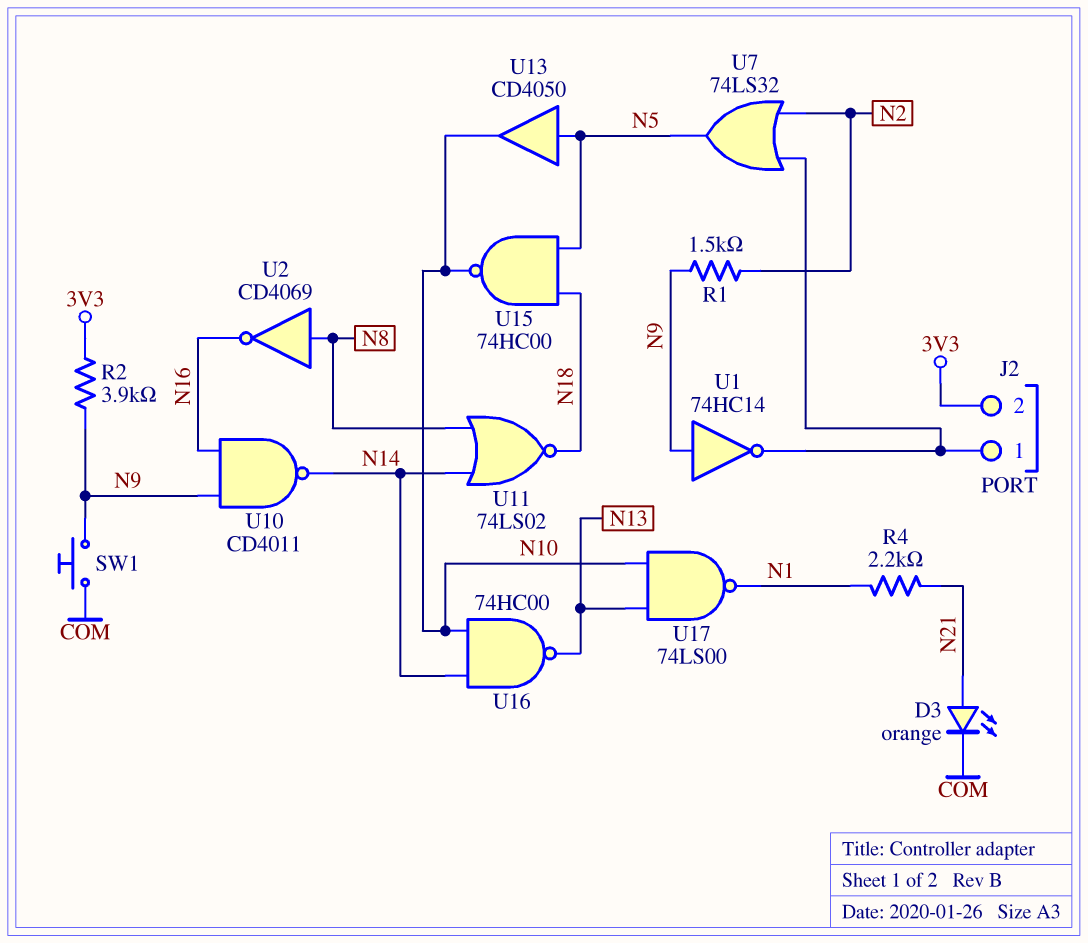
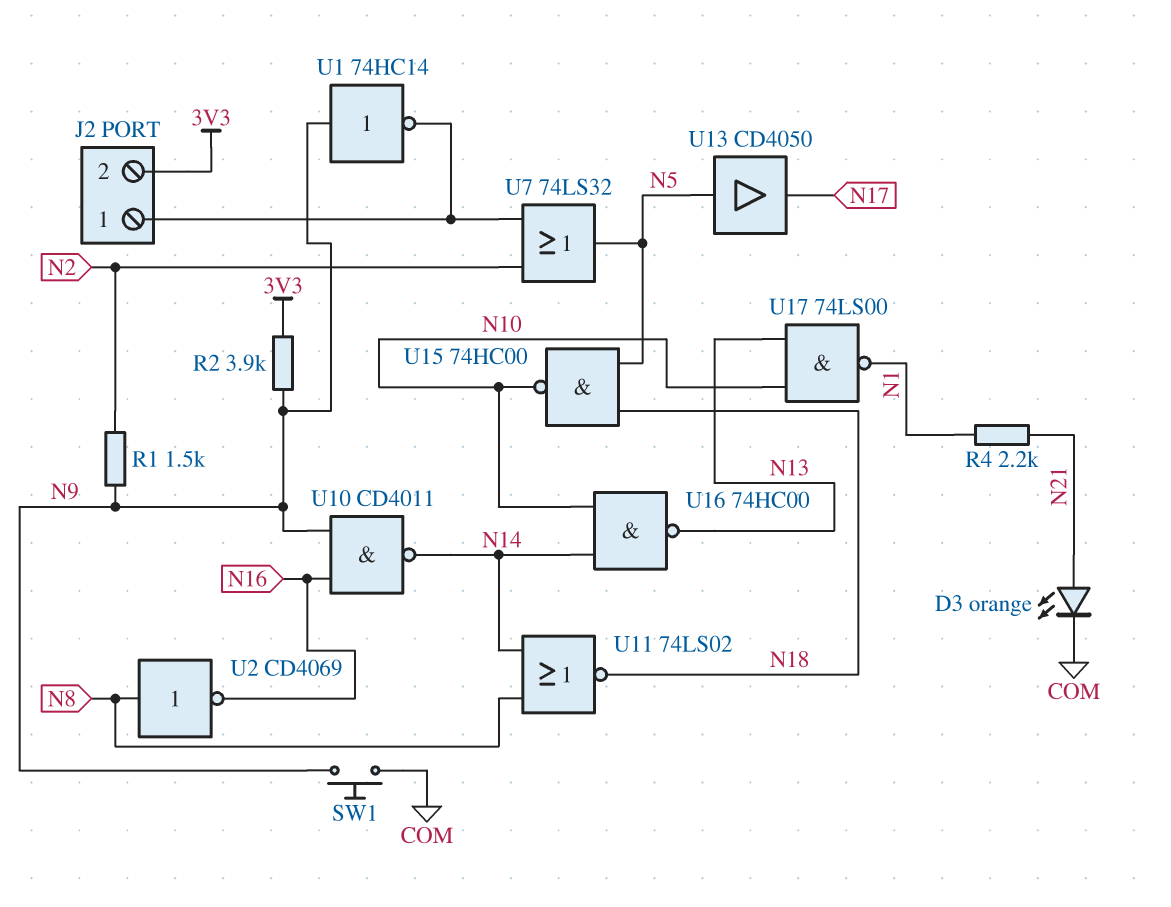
U13: buffer CD4050 (in N5, out N10) -> buffer CD4050 (in N5, out N17)

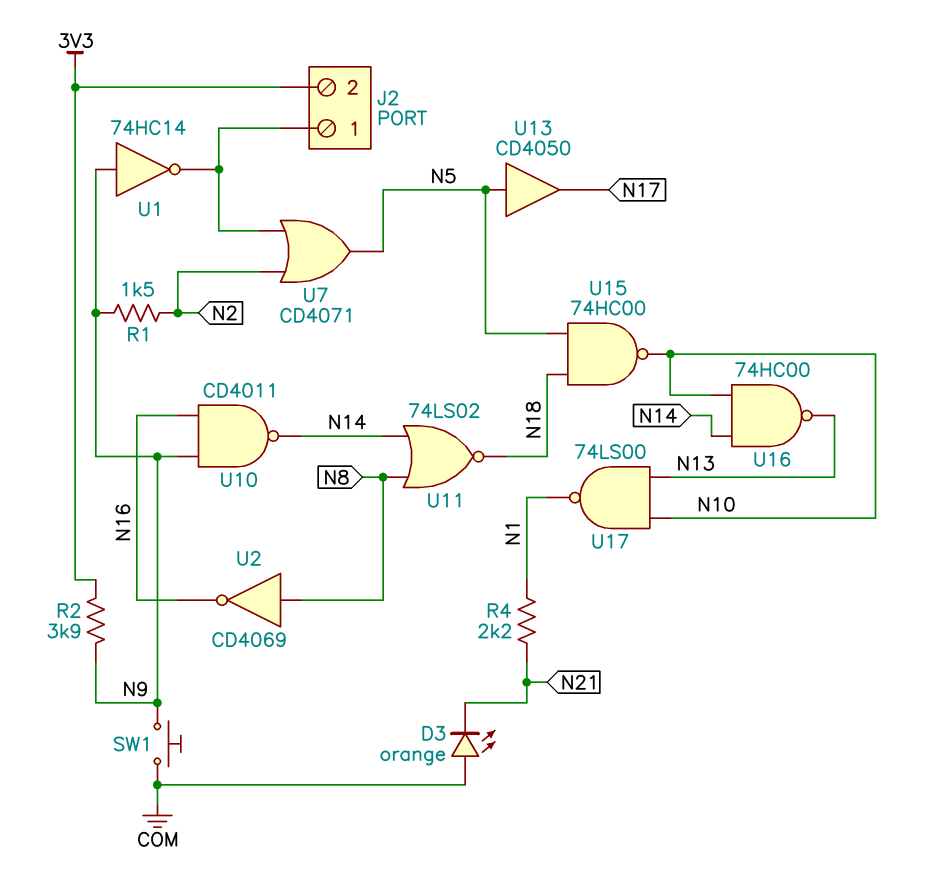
D3: LED orange (A N21, K COM) -> LED orange (A COM, K N21)
U7: OR 74LS32 (in J2/1, in N2, out N5) -> OR CD4071 (in J2/1, in N2, out N5)

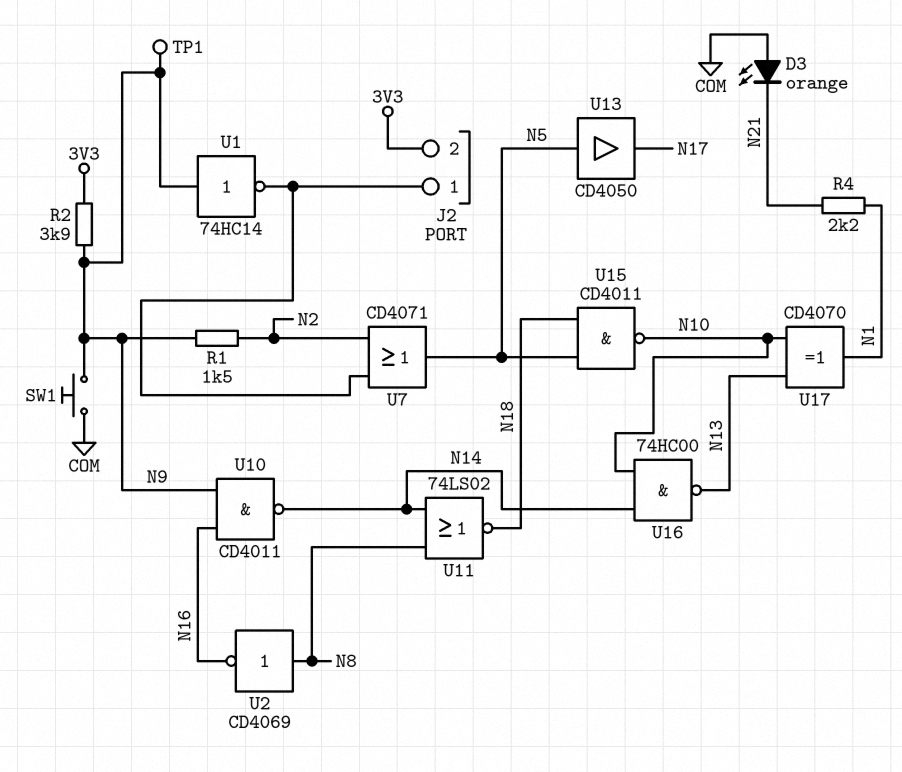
TP1: none -> test point (N9)
U15: NAND 74HC00 (in N5, in N18, out N10) -> NAND CD4011 (in N5, in N18, out N10)
U17: NAND 74LS00 (in N10, in N13, out N1) -> XOR CD4070 (in N10, in N13, out N1)

